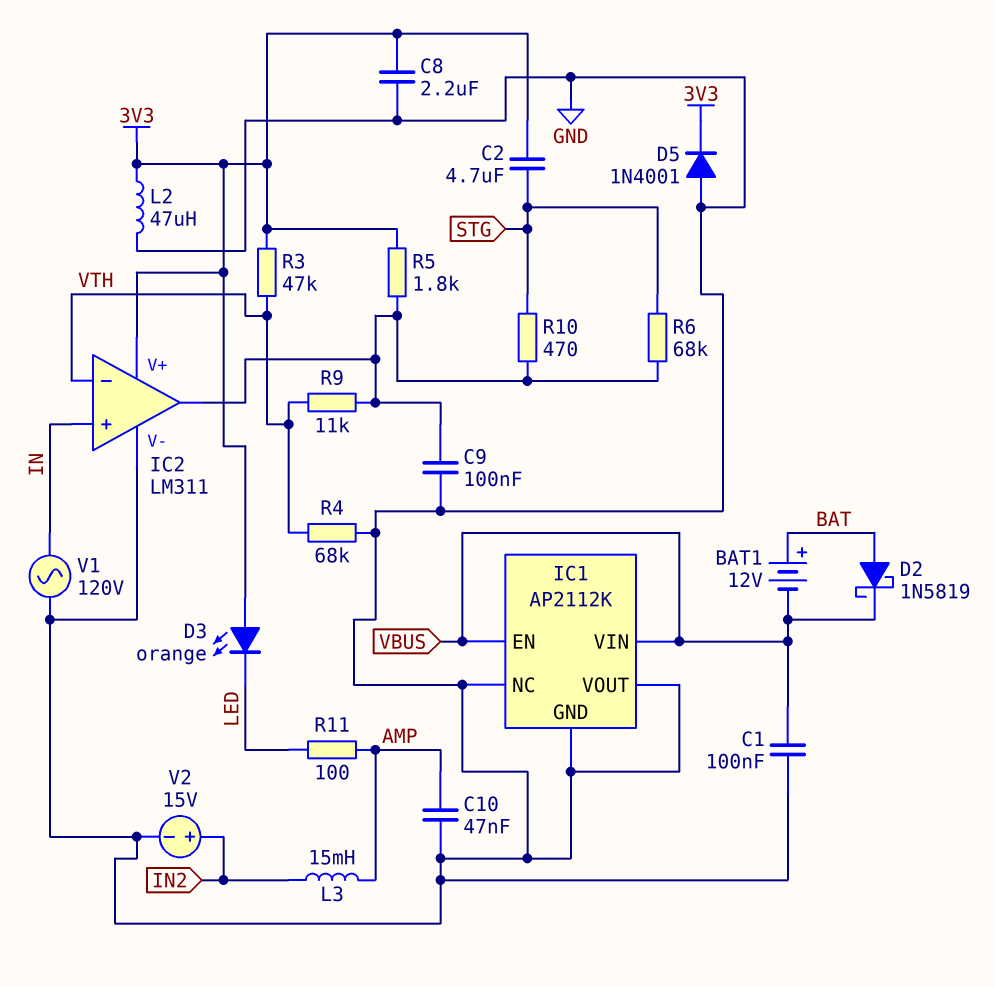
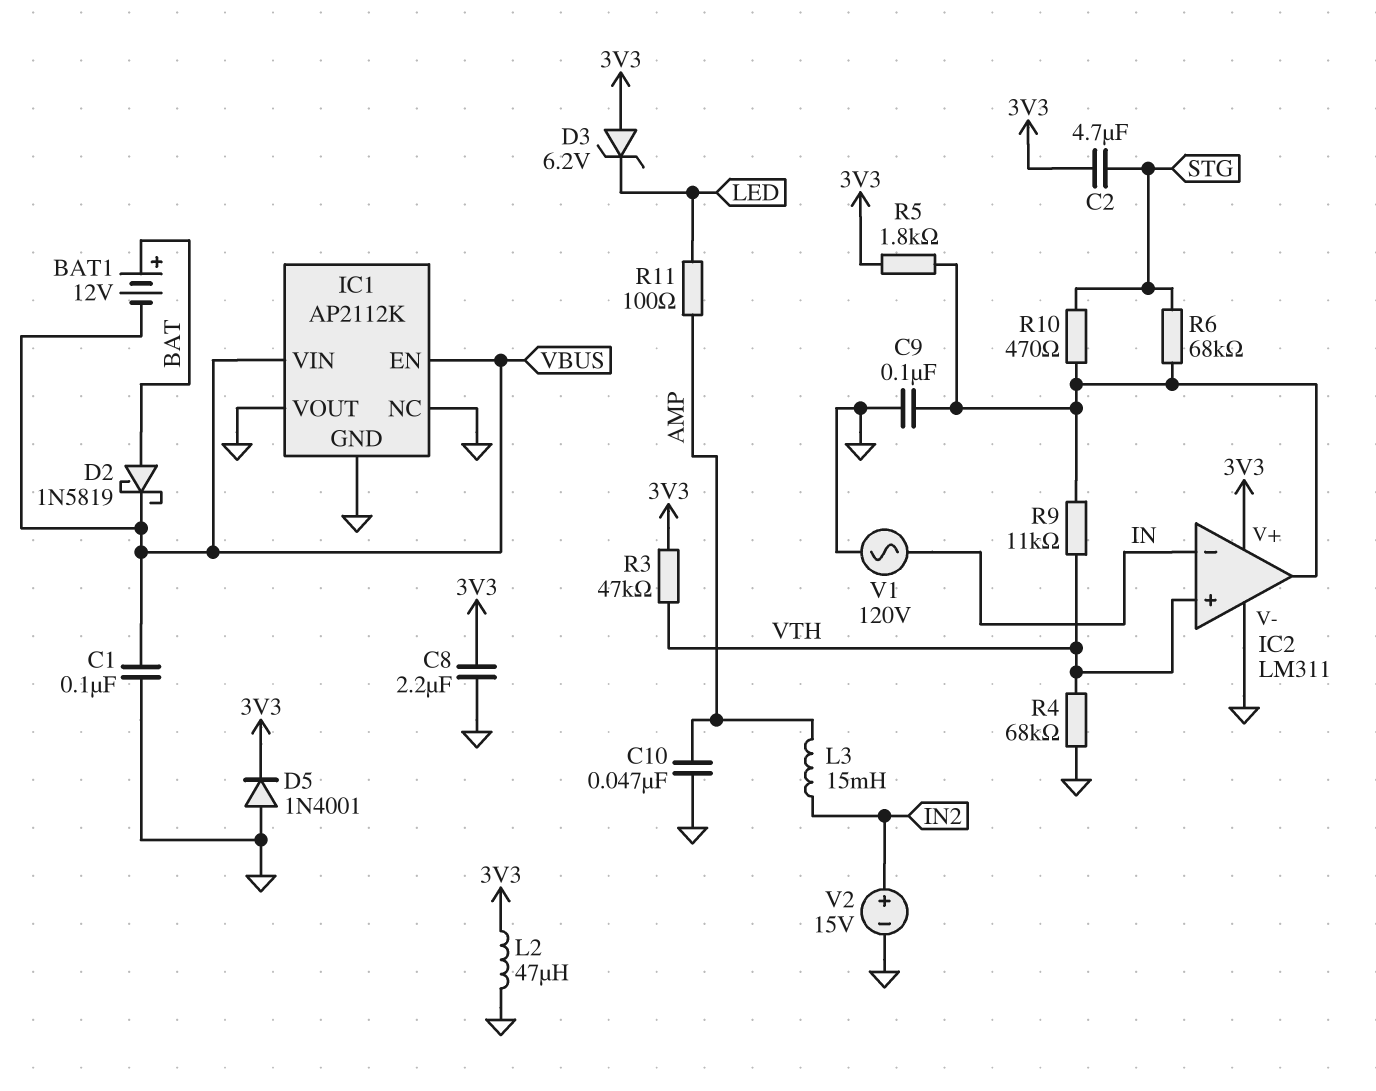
D3: LED orange (A 3V3, K LED) -> zener 6.2V (A 3V3, K LED)
IC2 pin in+: IN -> VTH
IC2 pin in-: VTH -> IN

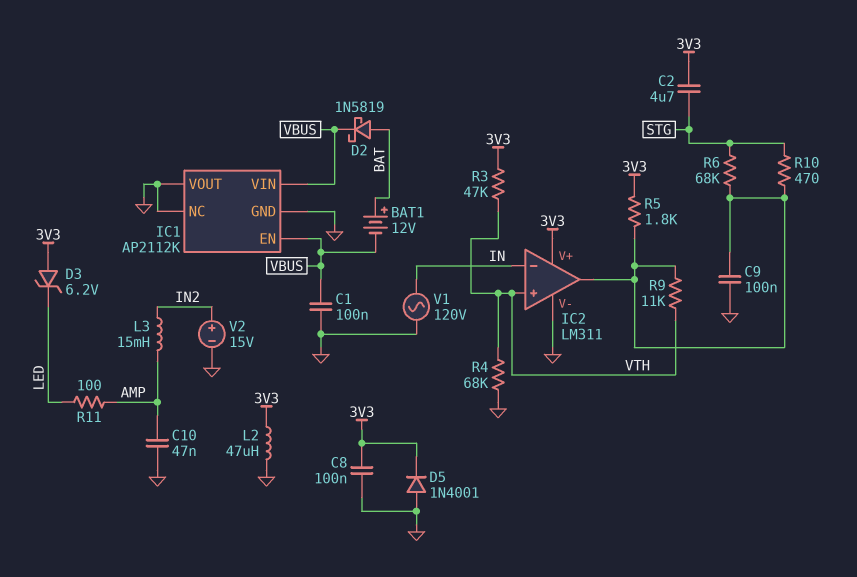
C8: 2.2uF (3V3, GND) -> 100nF (3V3, GND)

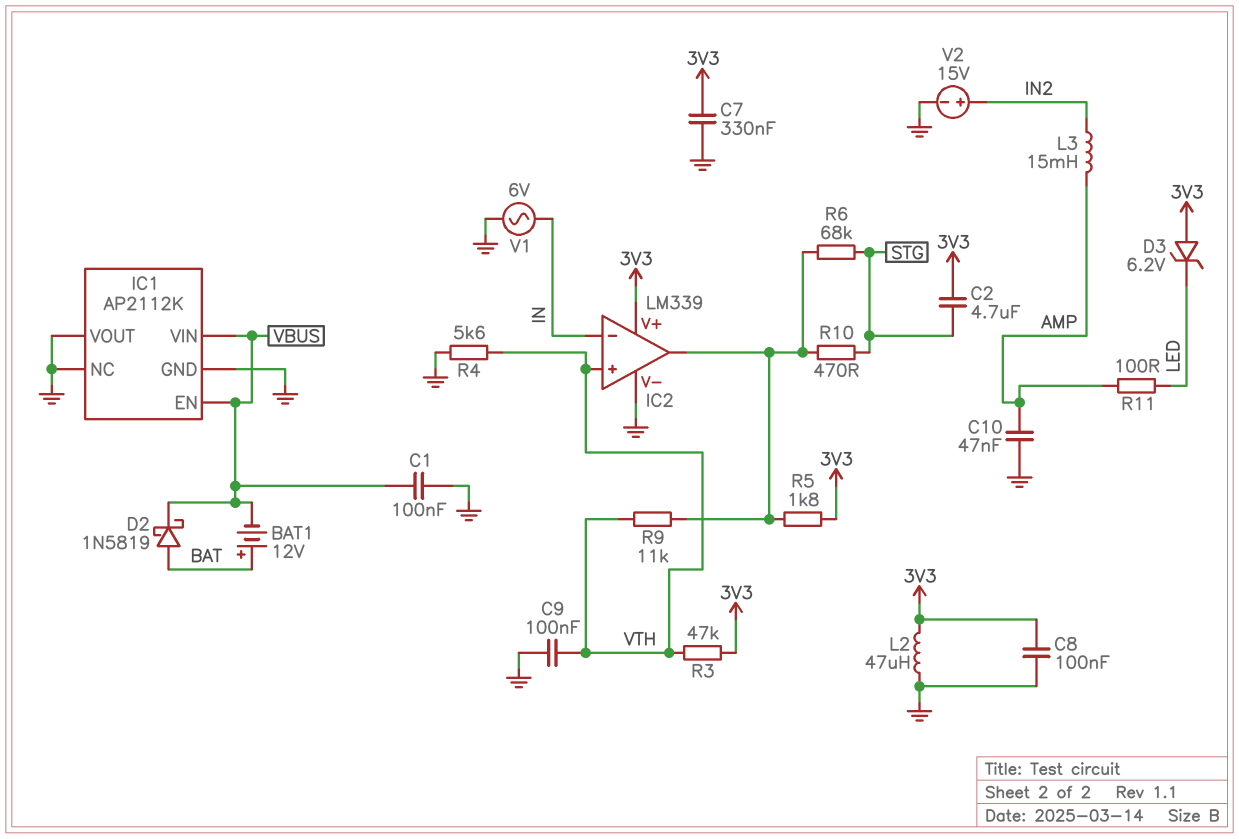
C7: none -> 330nF (3V3, GND)
C9: 100nF (GND, IC2/out) -> 100nF (GND, VTH)
D5: diode 1N4001 (A GND, K 3V3) -> none
IC2: LM311 -> LM339
R4: 68k (GND, VTH) -> 5.6k (GND, VTH)
V1: AC 120V (GND, IN) -> AC 6V (GND, IN)

